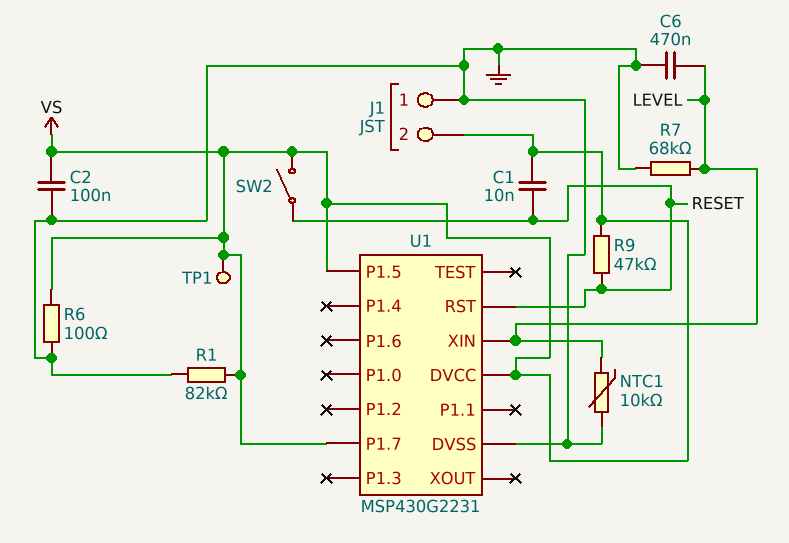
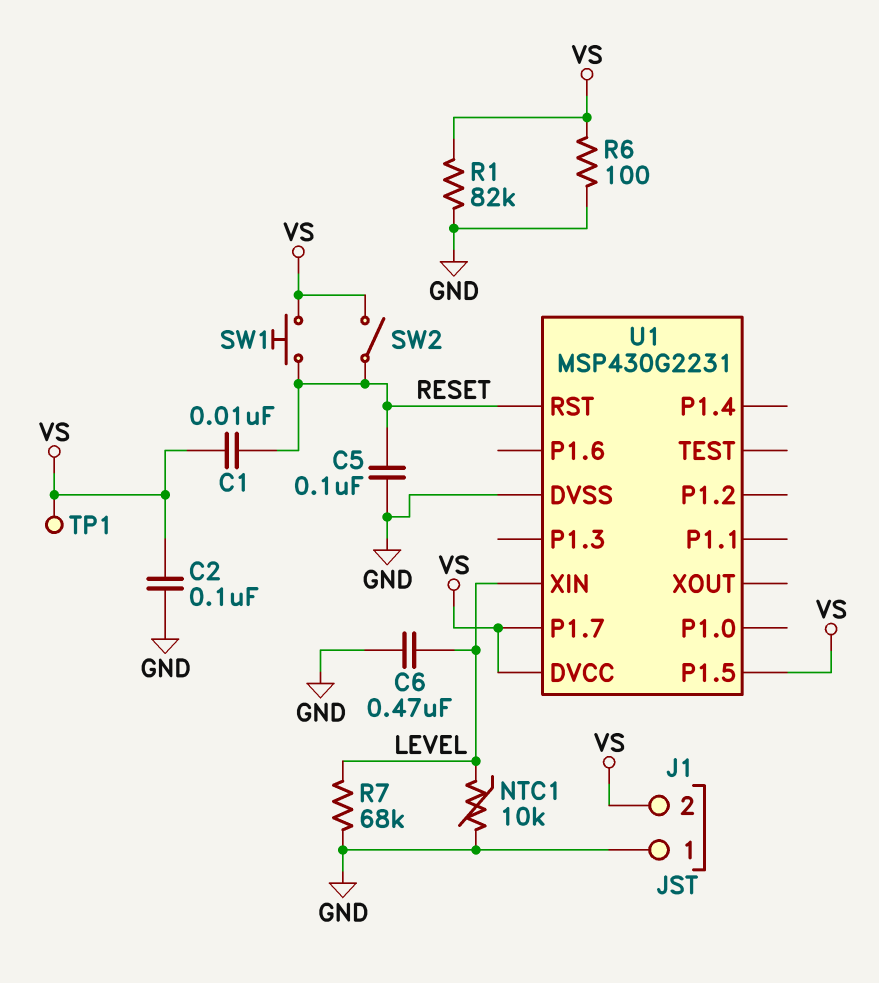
C5: none -> 100nF (GND, RESET)
R9: 47k (RESET, VS) -> none
SW1: none -> button (RESET, VS)

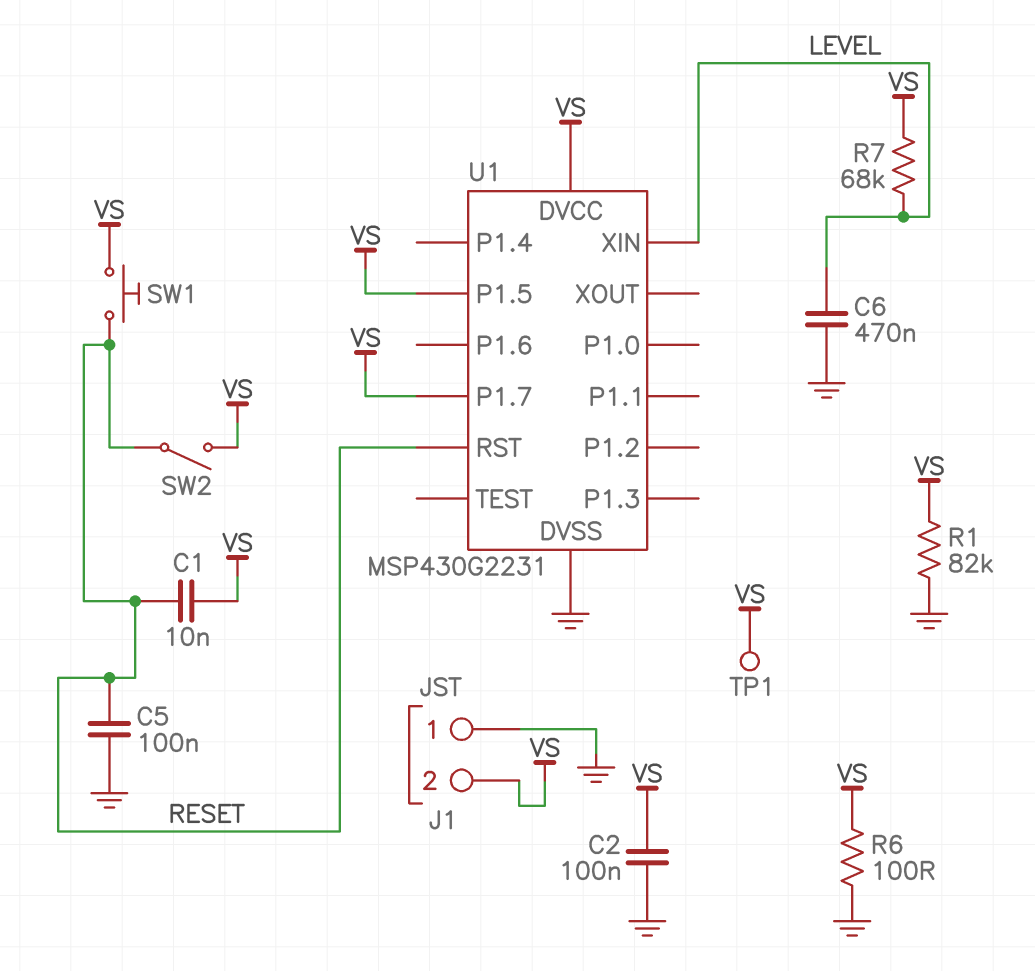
NTC1: 10k (GND, LEVEL) -> none
R7: 68k (GND, LEVEL) -> 68k (LEVEL, VS)

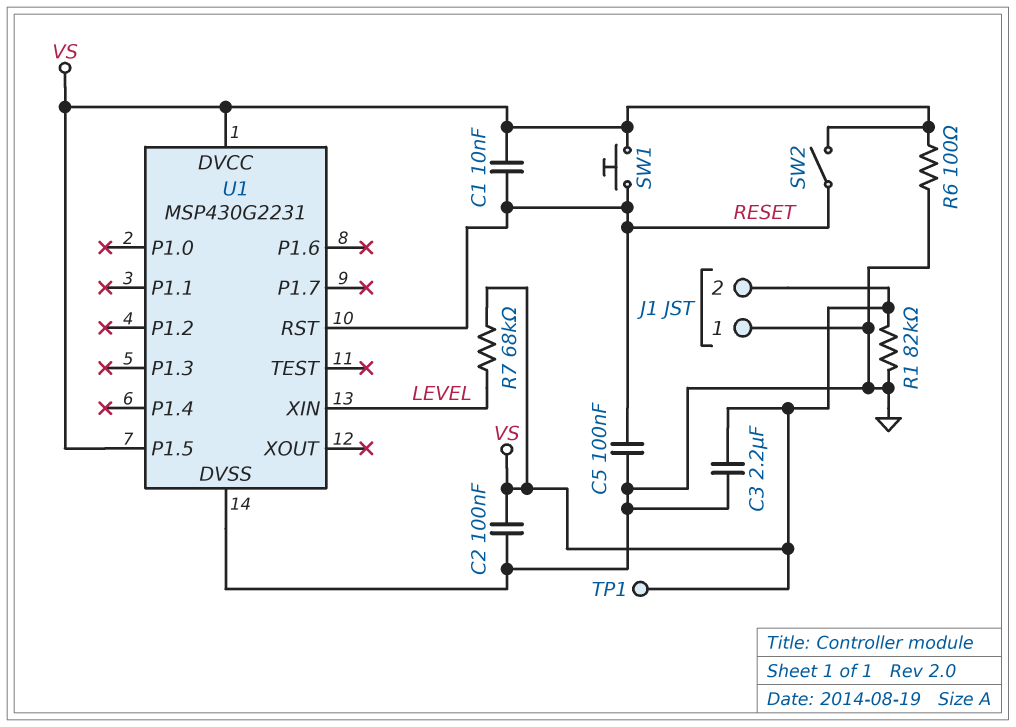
C3: none -> 2.2uF (GND, VS)
C6: 470nF (GND, LEVEL) -> none
U1 pin P1.7: VS -> none

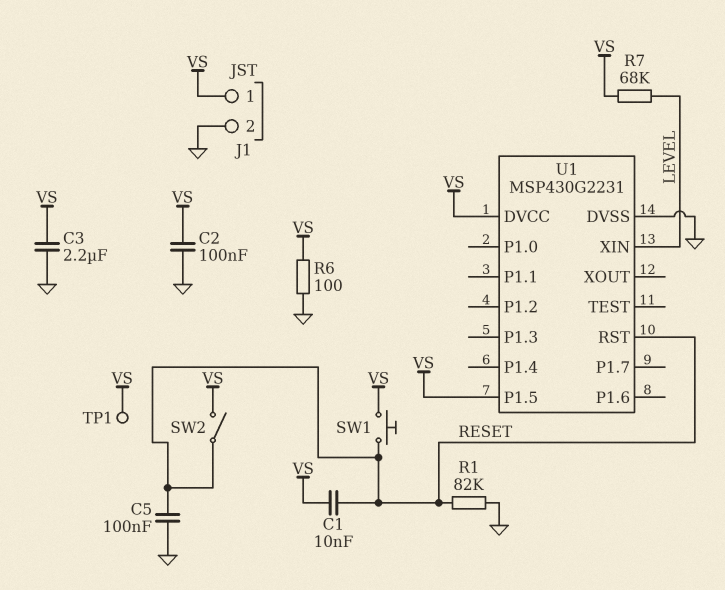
J1 pin 1: GND -> VS
J1 pin 2: VS -> GND
R1: 82k (GND, VS) -> 82k (GND, RESET)

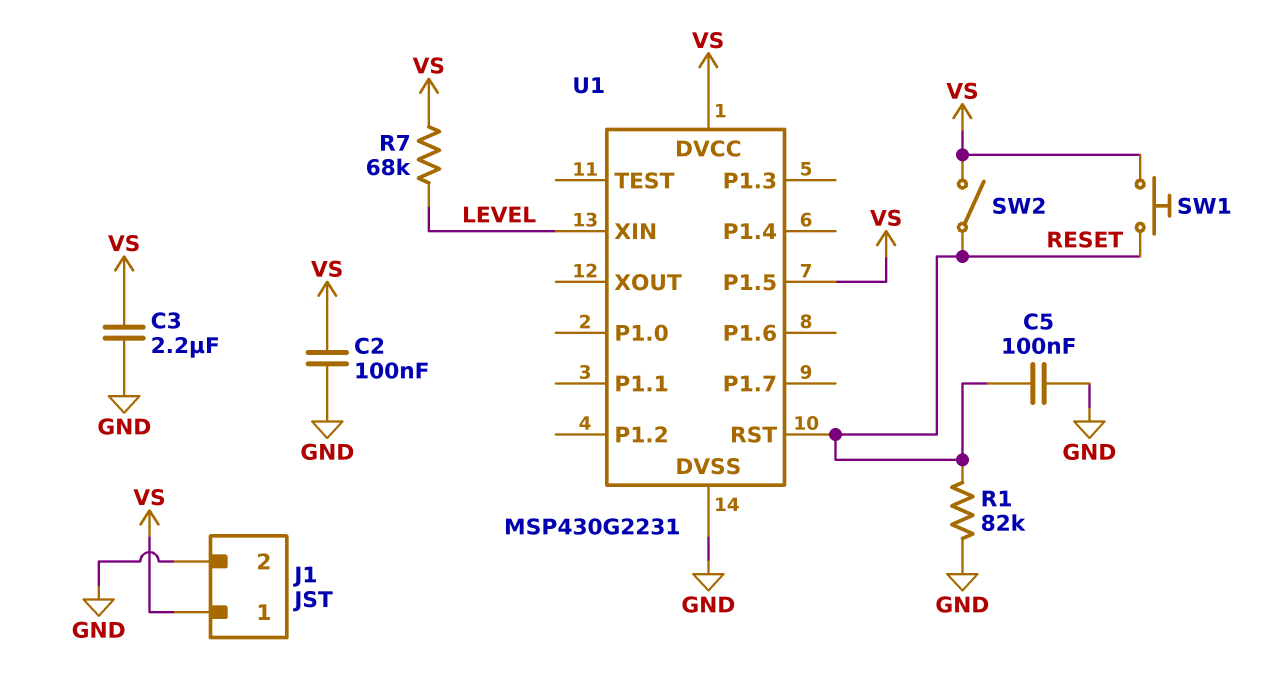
C1: 10nF (RESET, VS) -> none
R6: 100 (GND, VS) -> none
TP1: test point (VS) -> none

